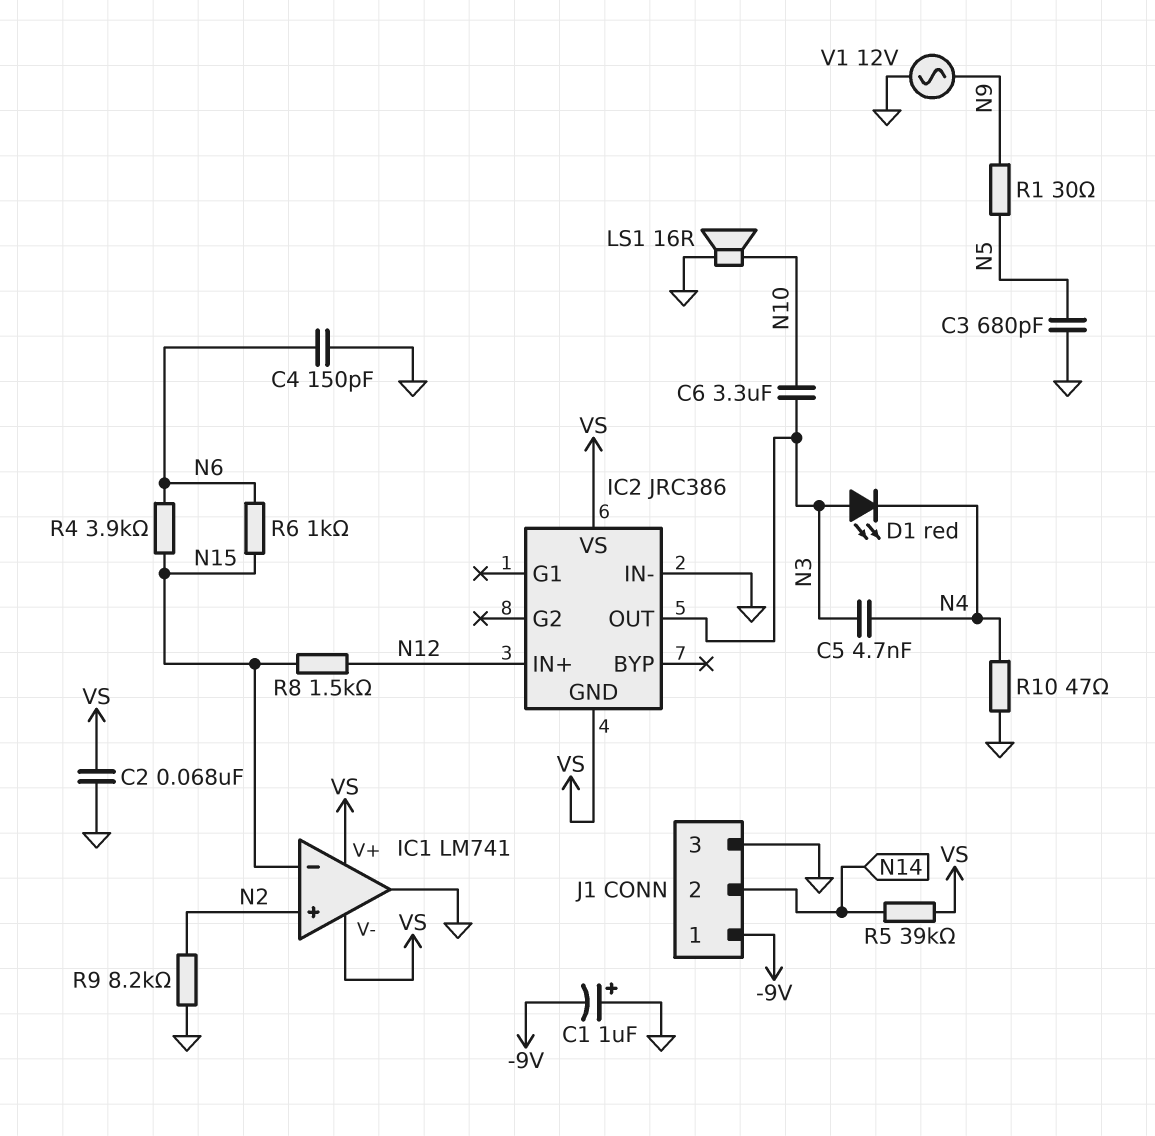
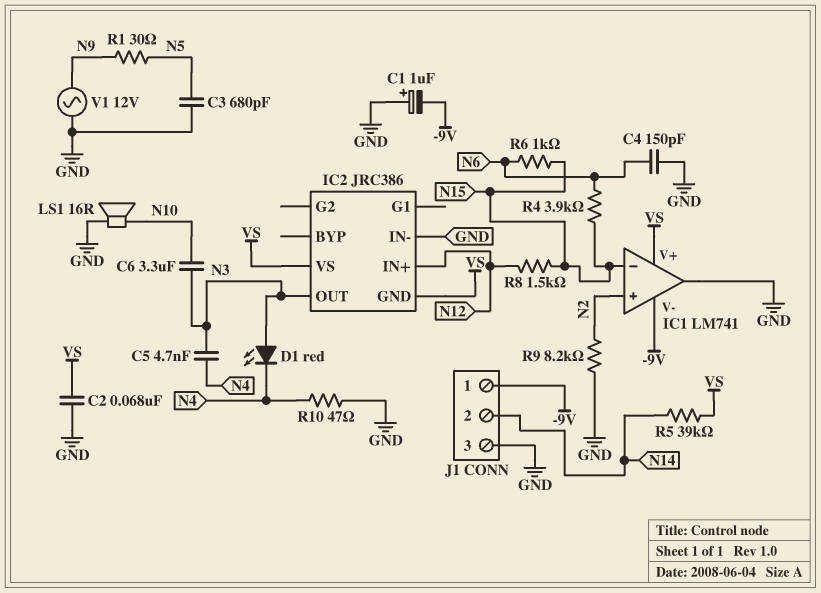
IC1 pin V-: VS -> -9V

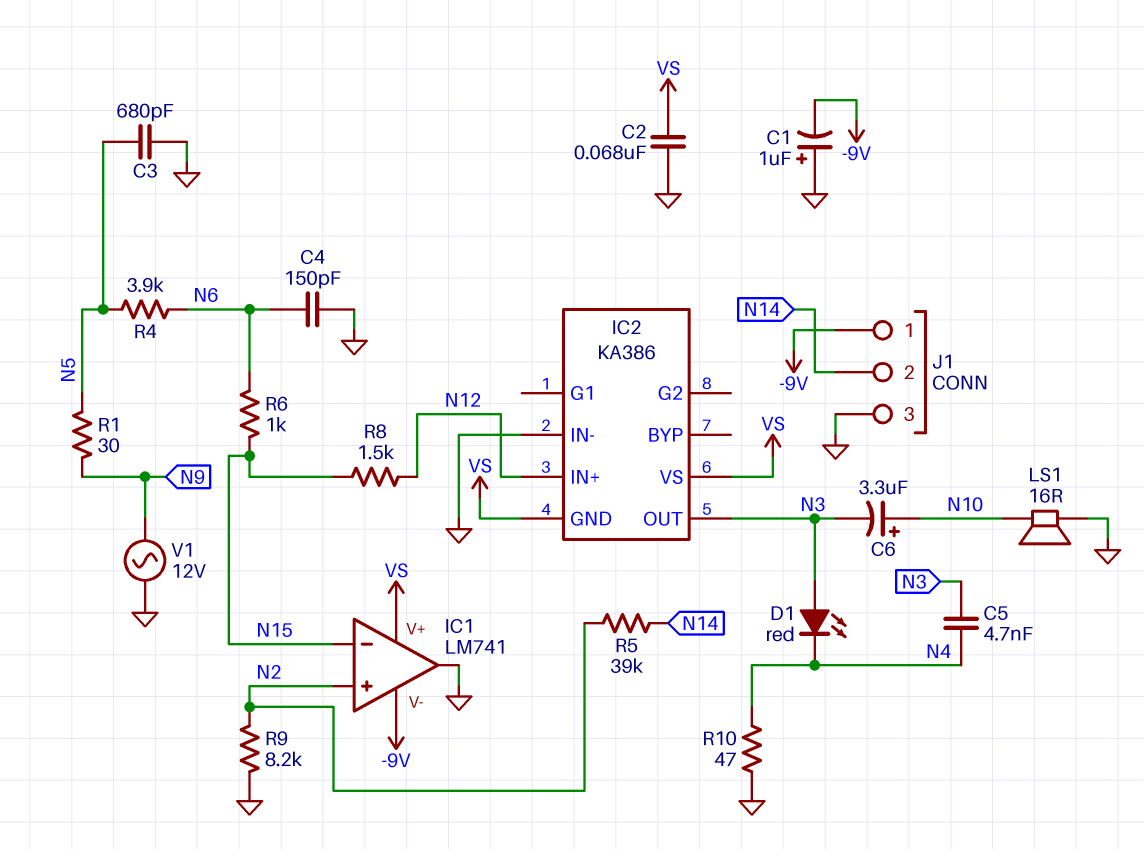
C6: 3.3uF (N3, N10) -> 3.3uF (plus N10, minus N3)
IC2: JRC386 -> KA386
R4: 3.9k (N6, N15) -> 3.9k (N5, N6)
R5: 39k (N14, VS) -> 39k (N2, N14)

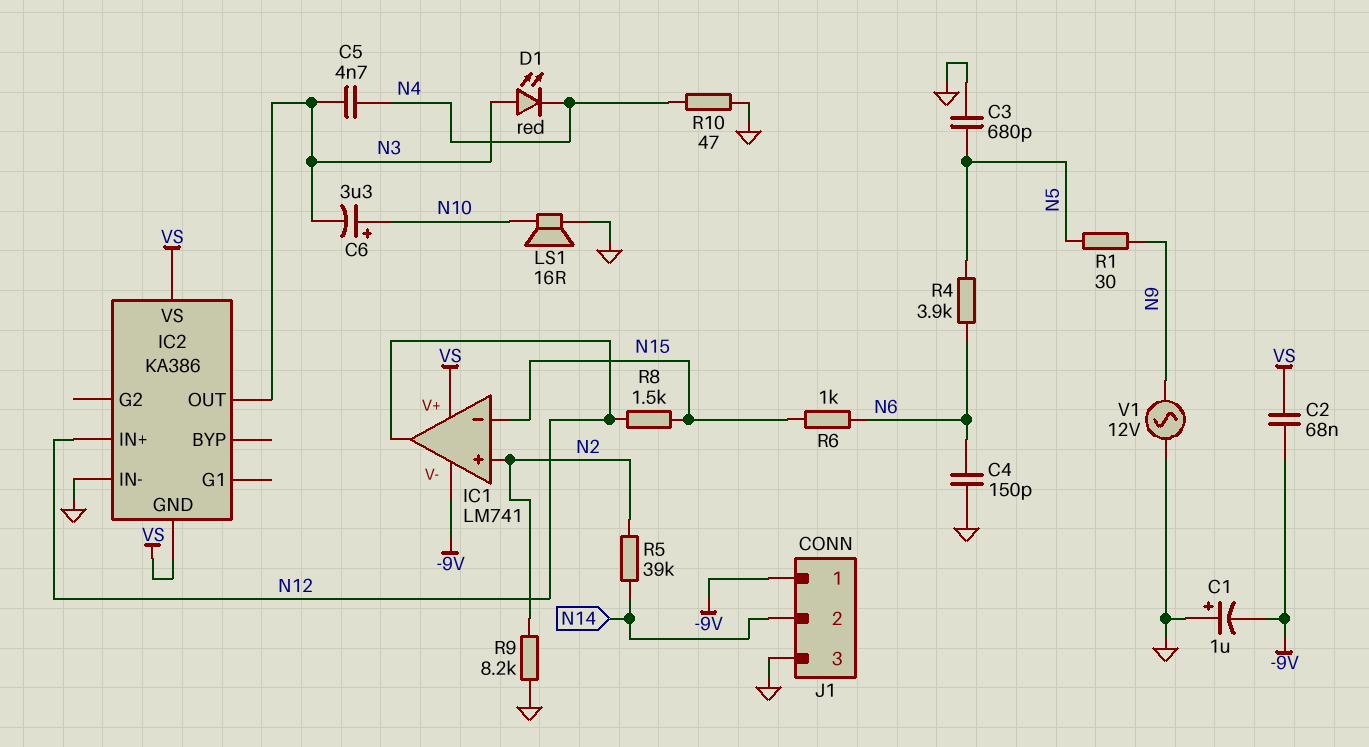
C2: 68nF (GND, VS) -> 68nF (-9V, VS)
IC1 pin out: GND -> N12

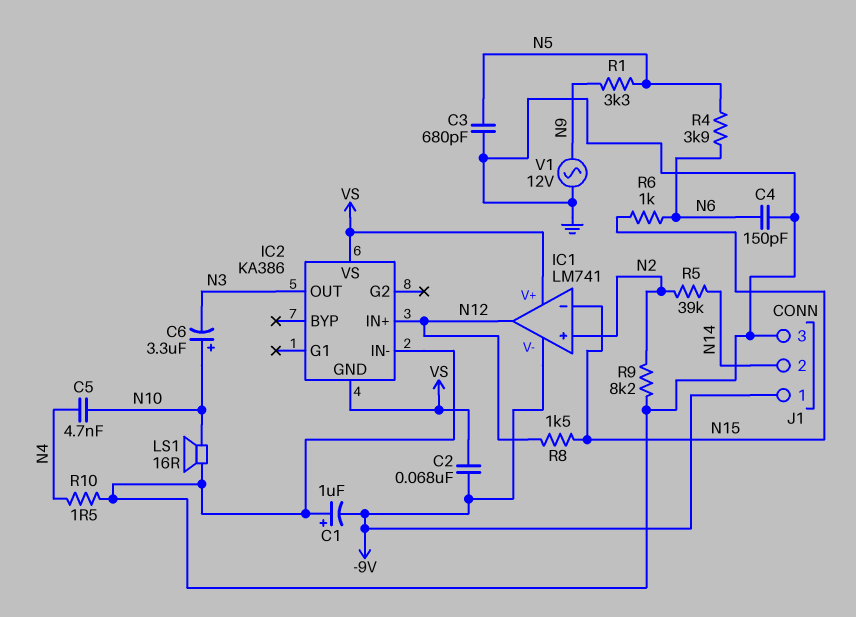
C5: 4.7nF (N3, N4) -> 4.7nF (N4, N10)
D1: LED red (A N3, K N4) -> none
R1: 30 (N5, N9) -> 3.3k (N5, N9)
R10: 47 (GND, N4) -> 1.5 (GND, N4)

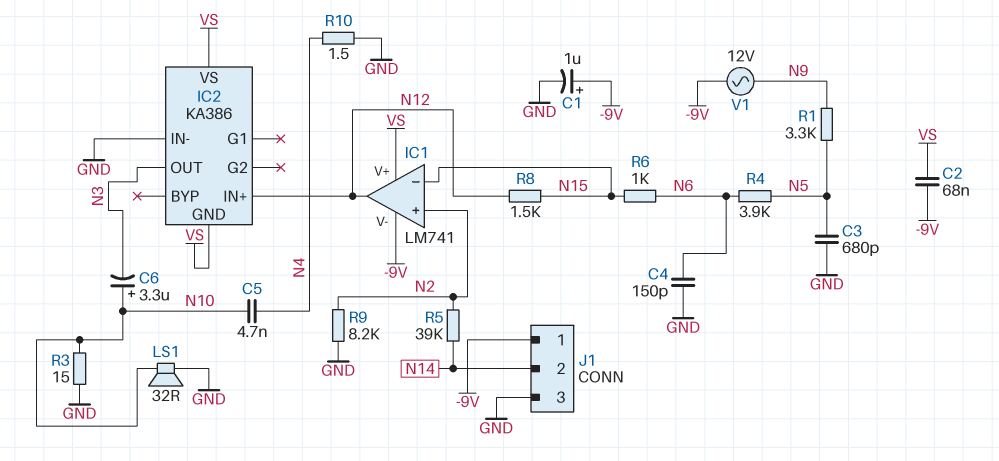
C1: 1uF (plus GND, minus -9V) -> 1uF (plus -9V, minus GND)
LS1: speaker 16R (GND, N10) -> speaker 32R (GND, N10)
R3: none -> 15 (GND, N10)
V1: AC 12V (GND, N9) -> AC 12V (-9V, N9)

